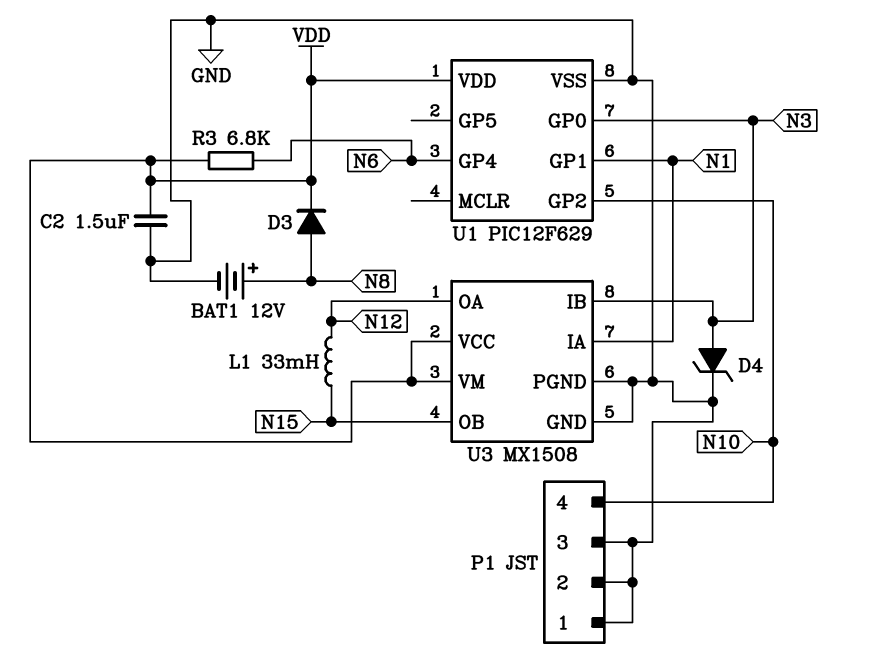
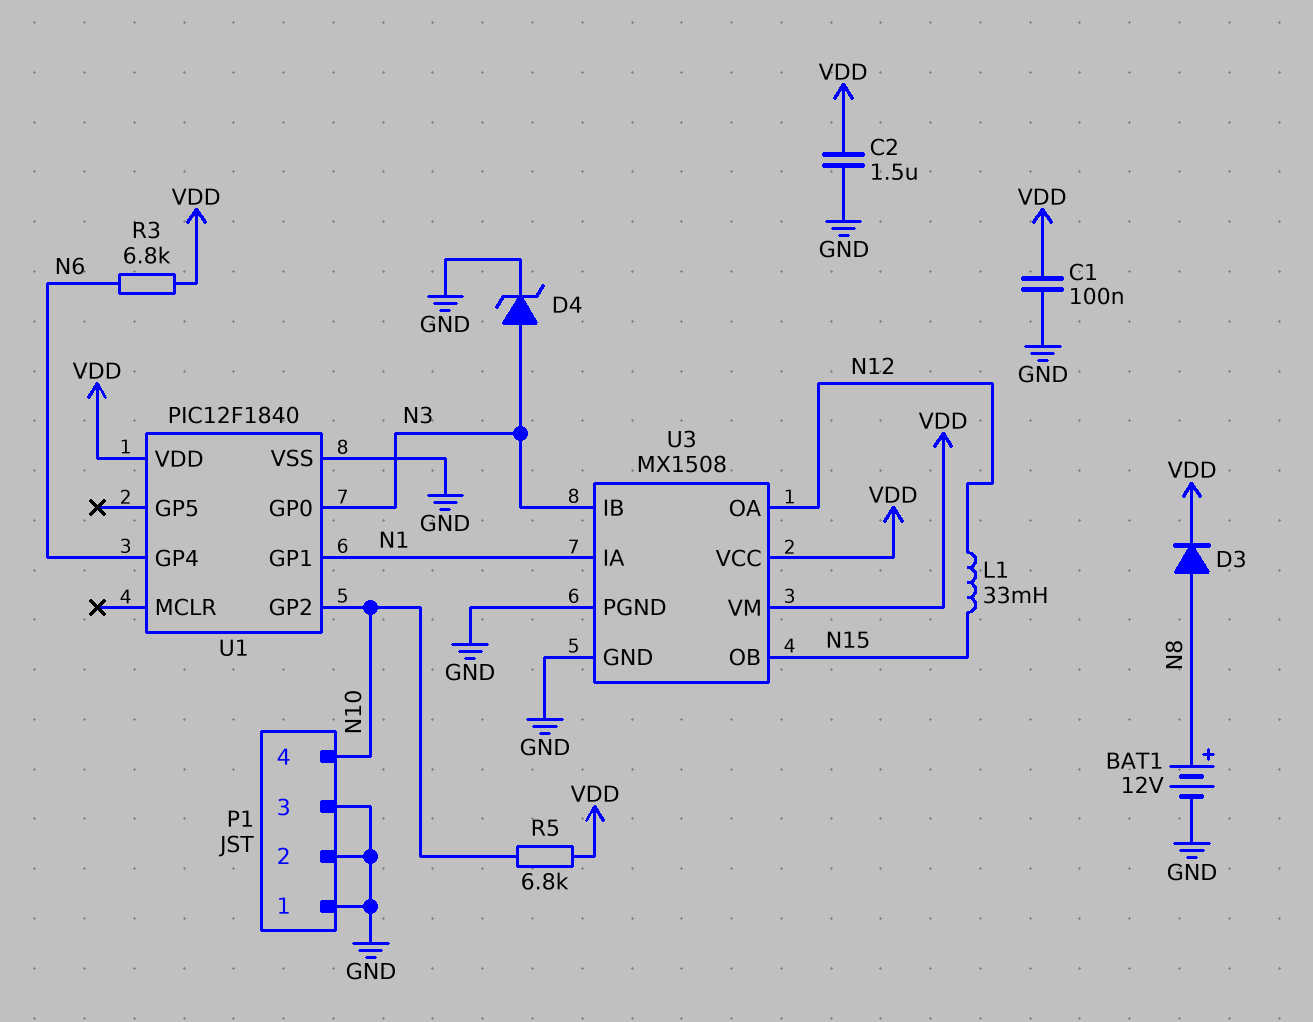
C1: none -> 100nF (GND, VDD)
R5: none -> 6.8k (N10, VDD)
U1: PIC12F629 -> PIC12F1840

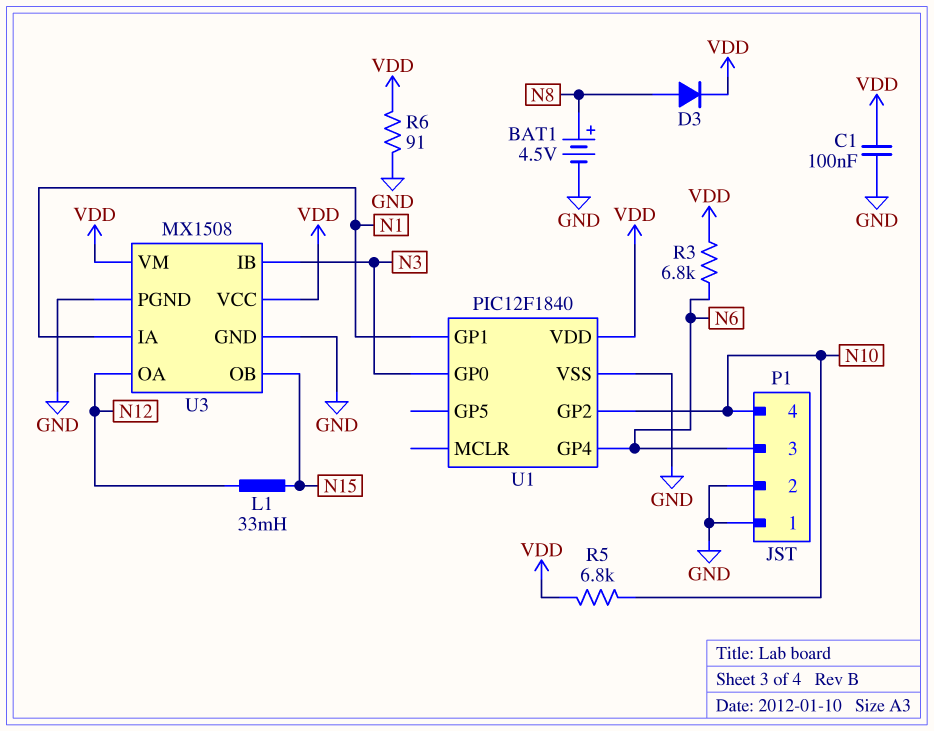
BAT1: 12V (plus N8, minus GND) -> 4.5V (plus N8, minus GND)
C2: 1.5uF (GND, VDD) -> none
D4: zener (A N3, K GND) -> none
P1 pin 3: GND -> N6
R6: none -> 91 (GND, VDD)

